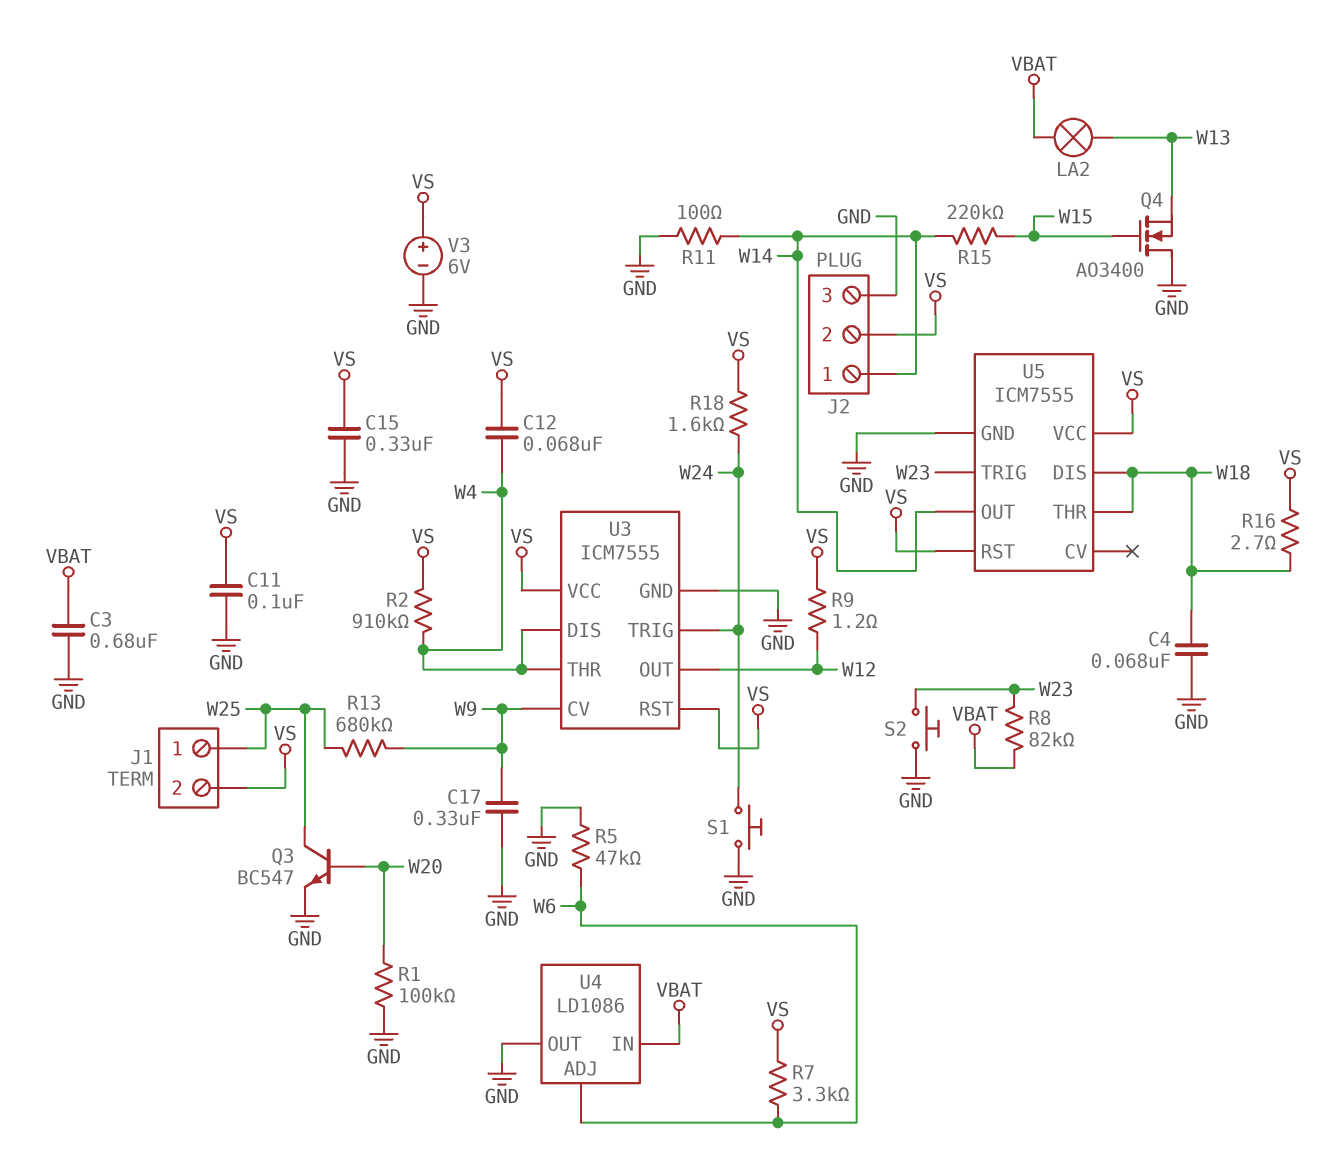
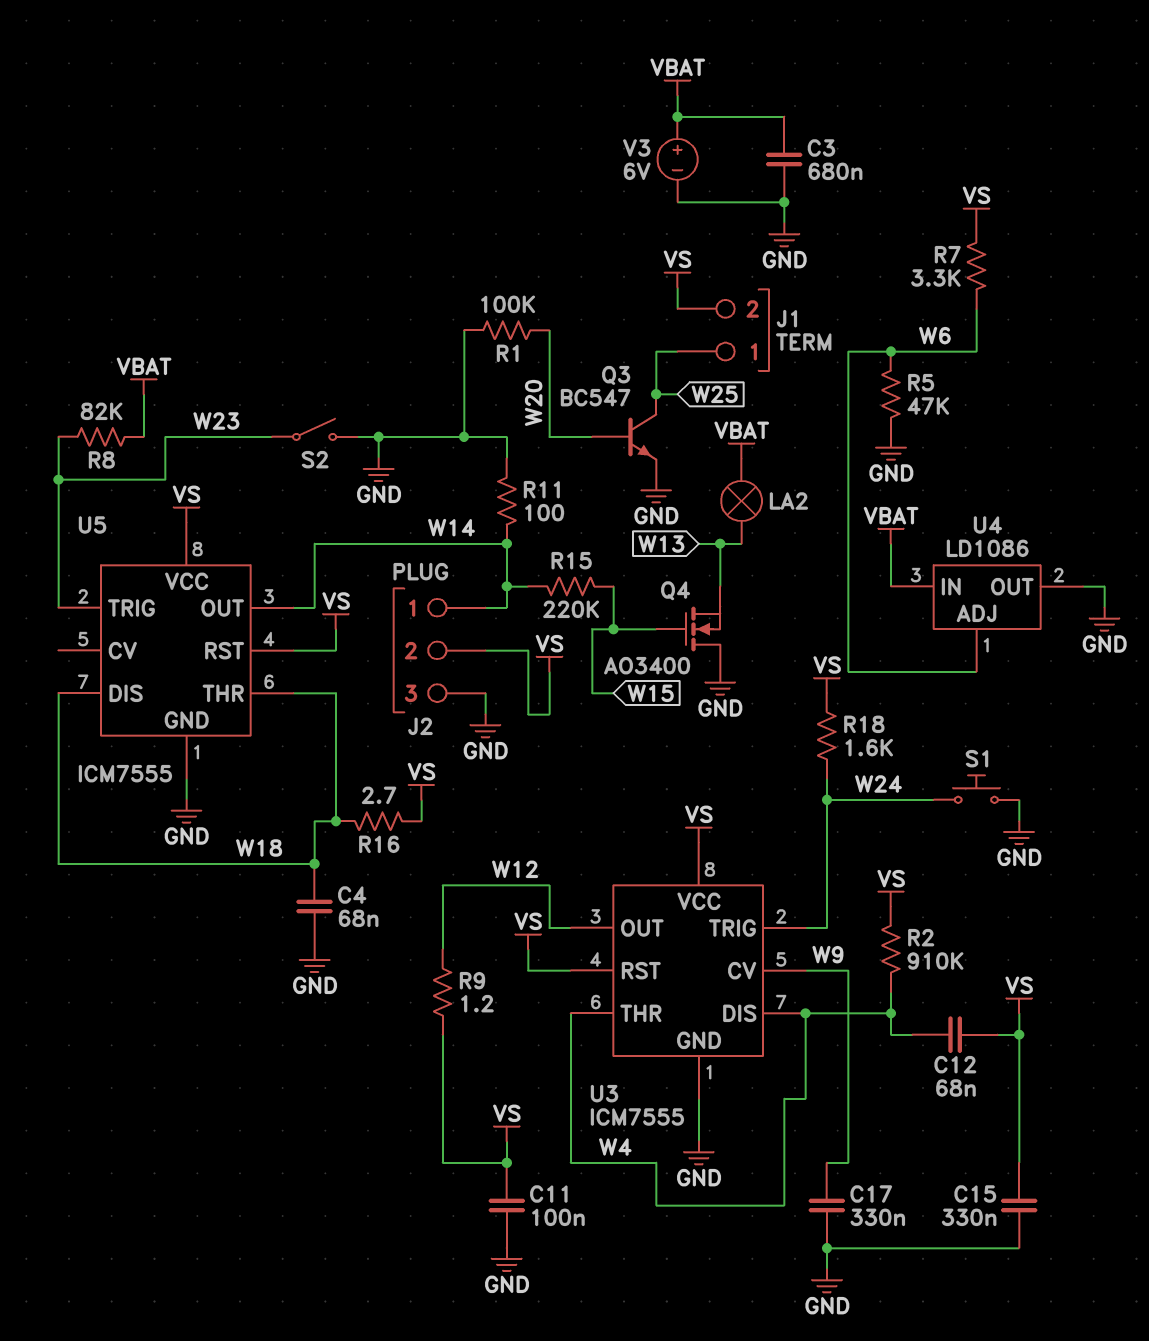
R13: 680k (W9, W25) -> none
S2: button (GND, W23) -> switch (GND, W23)
V3: 6V (plus VS, minus GND) -> 6V (plus VBAT, minus GND)

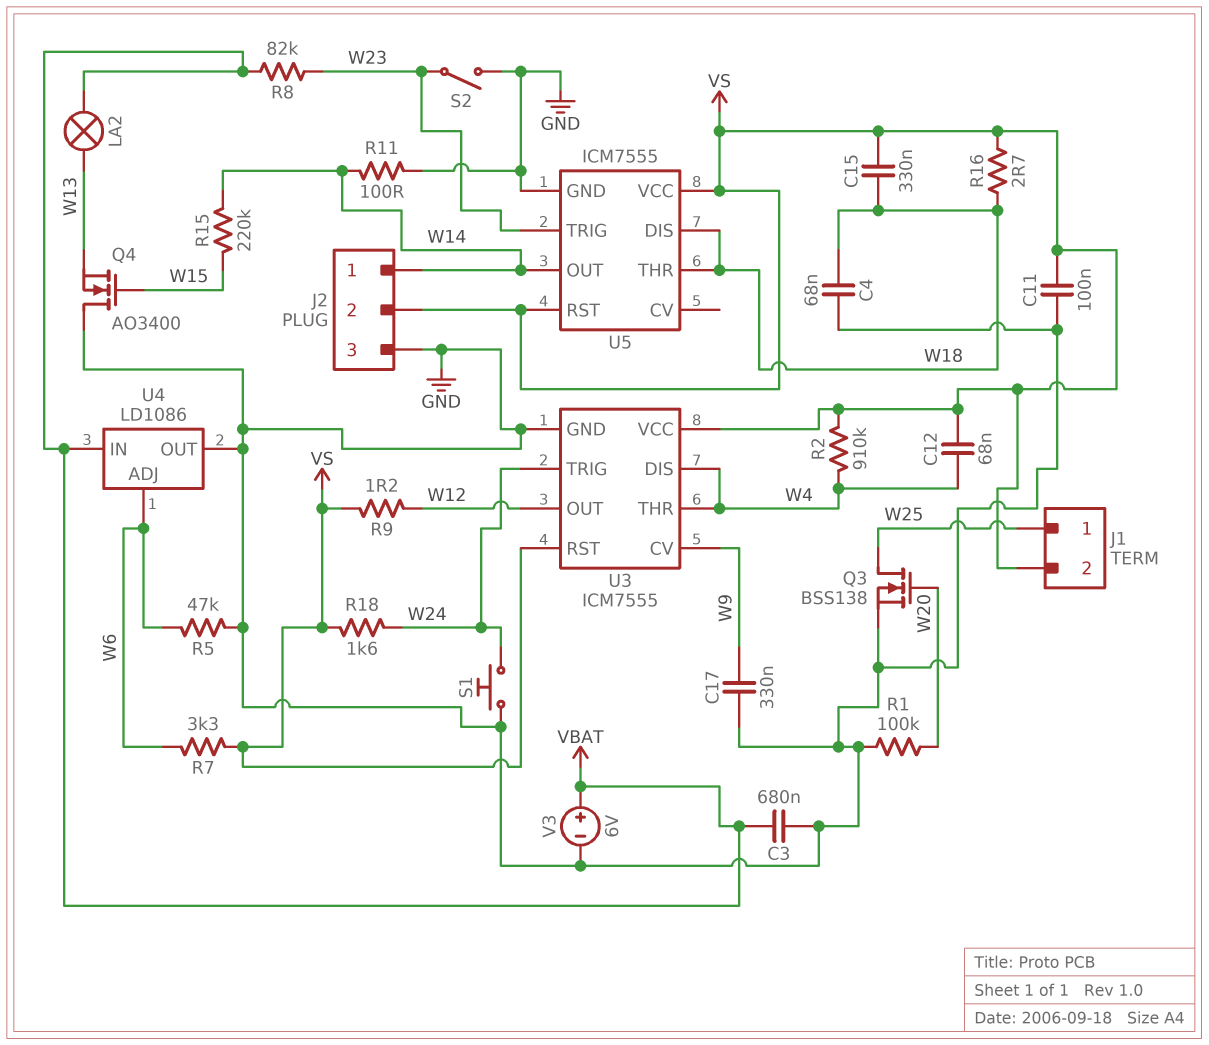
C15: 330nF (GND, VS) -> 330nF (VS, W18)
Q3: NPN BC547 (B W20, C W25, E GND) -> NMOS BSS138 (G W20, D W25, S GND)

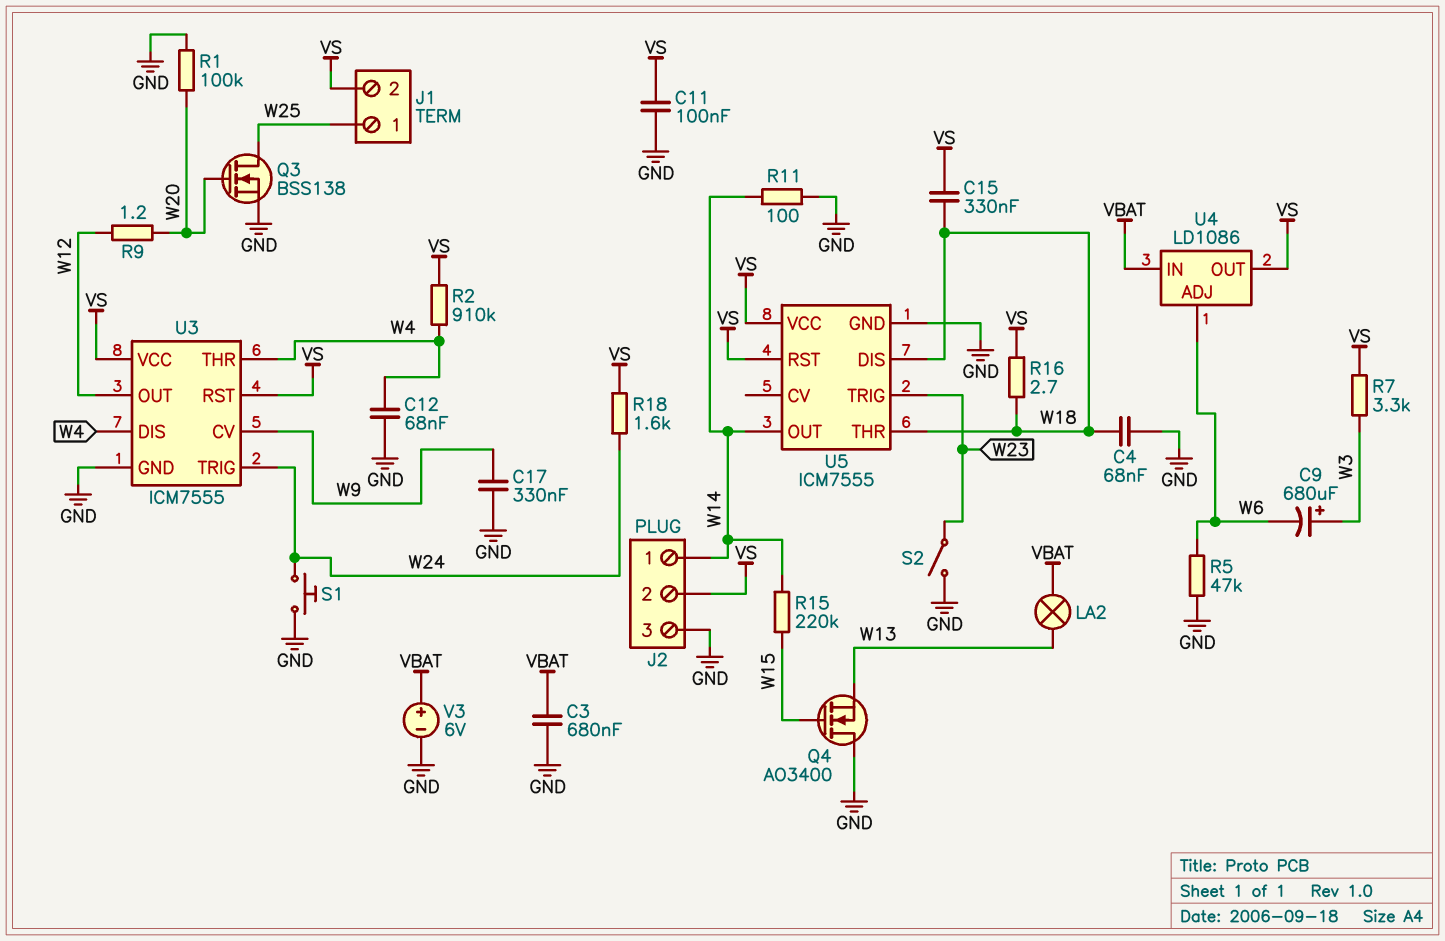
C9: none -> 680uF (plus W3, minus W6)
C12: 68nF (VS, W4) -> 68nF (GND, W4)
R7: 3.3k (VS, W6) -> 3.3k (VS, W3)
R8: 82k (VBAT, W23) -> none
R9: 1.2 (VS, W12) -> 1.2 (W12, W20)
U4 pin OUT: GND -> VS

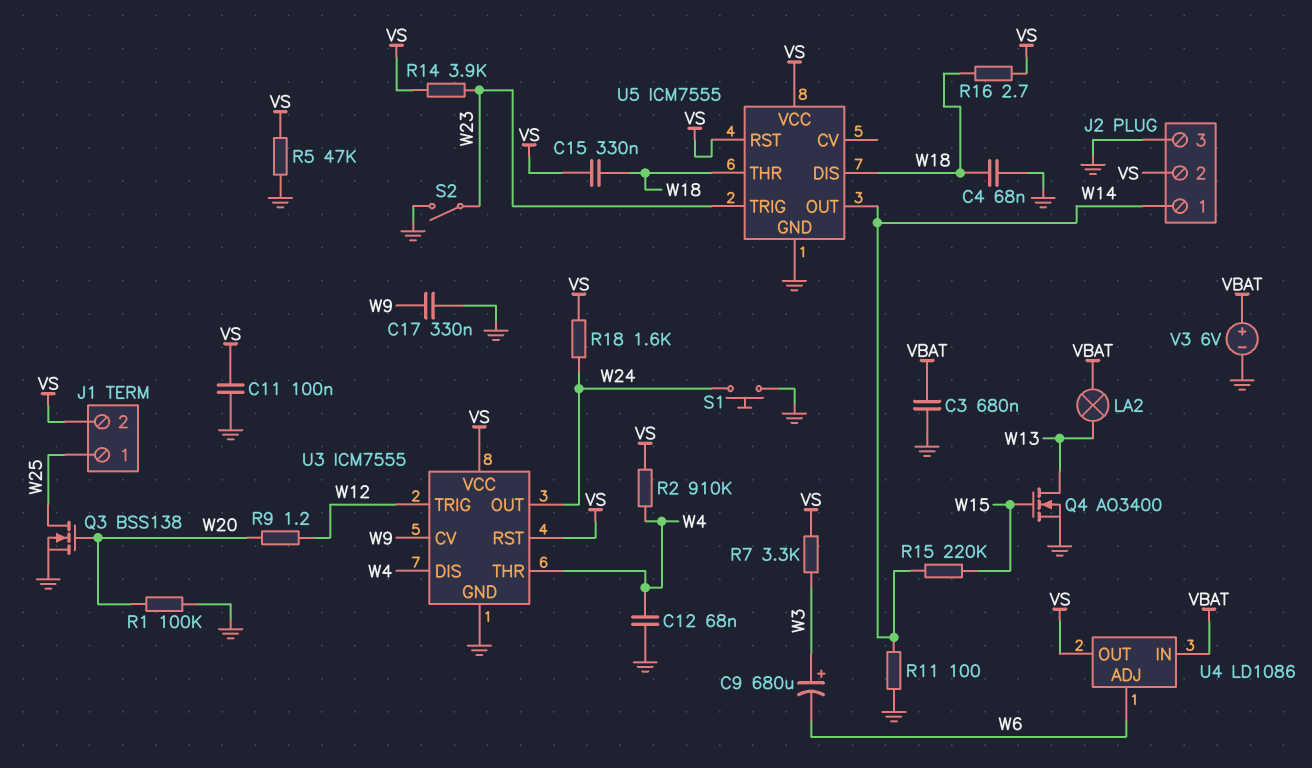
Q4: NMOS AO3400 (G W15, D GND, S W13) -> NMOS AO3400 (G W15, D W13, S GND)
R5: 47k (GND, W6) -> 47k (GND, VS)
R14: none -> 3.9k (VS, W23)
U3 pin OUT: W12 -> W24
U3 pin TRIG: W24 -> W12

